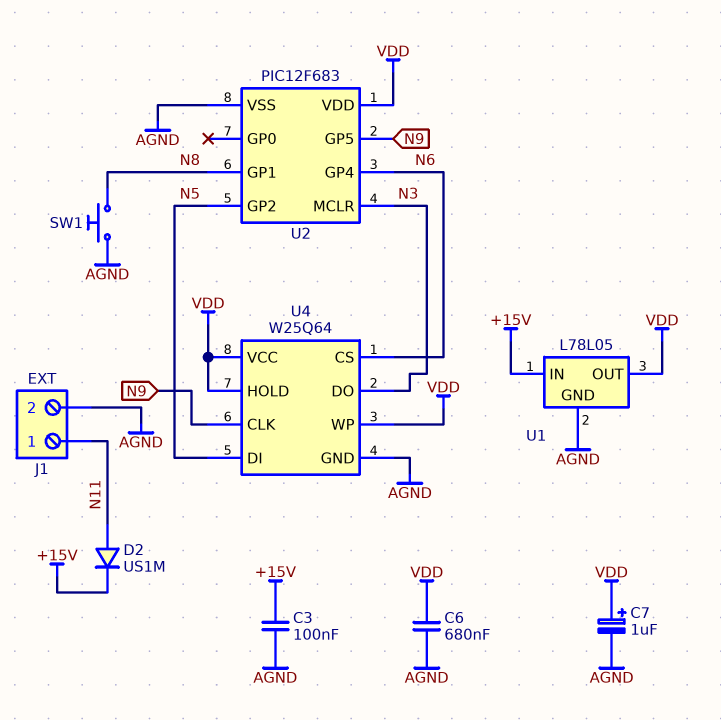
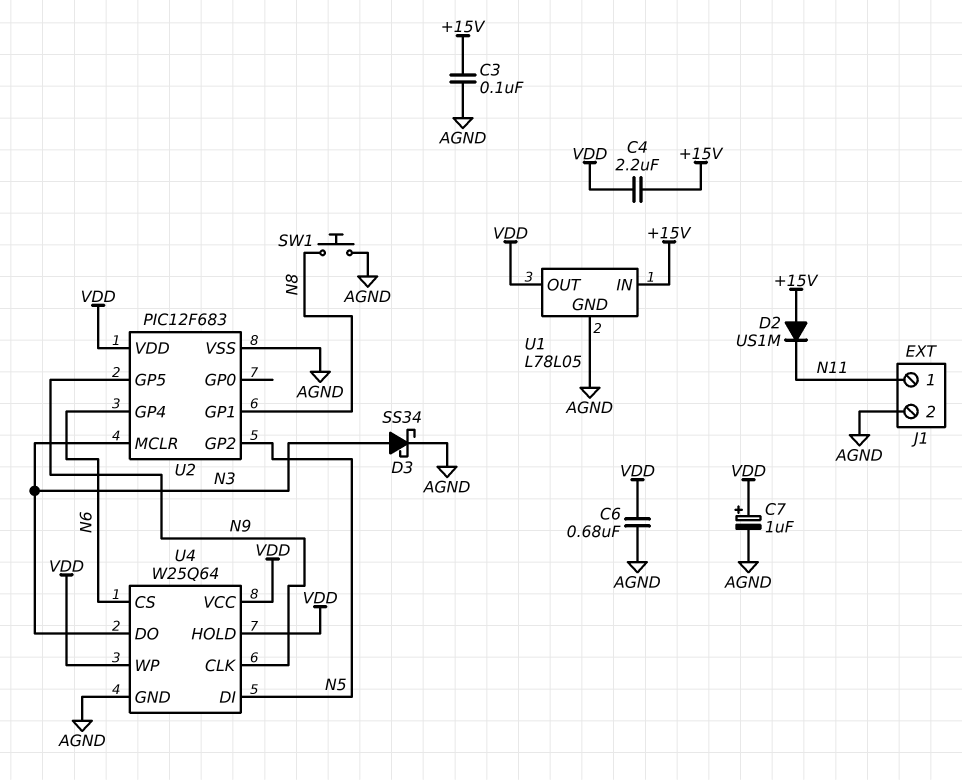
C4: none -> 2.2uF (+15V, VDD)
D2: diode US1M (A N11, K +15V) -> diode US1M (A +15V, K N11)
D3: none -> schottky SS34 (A N3, K AGND)

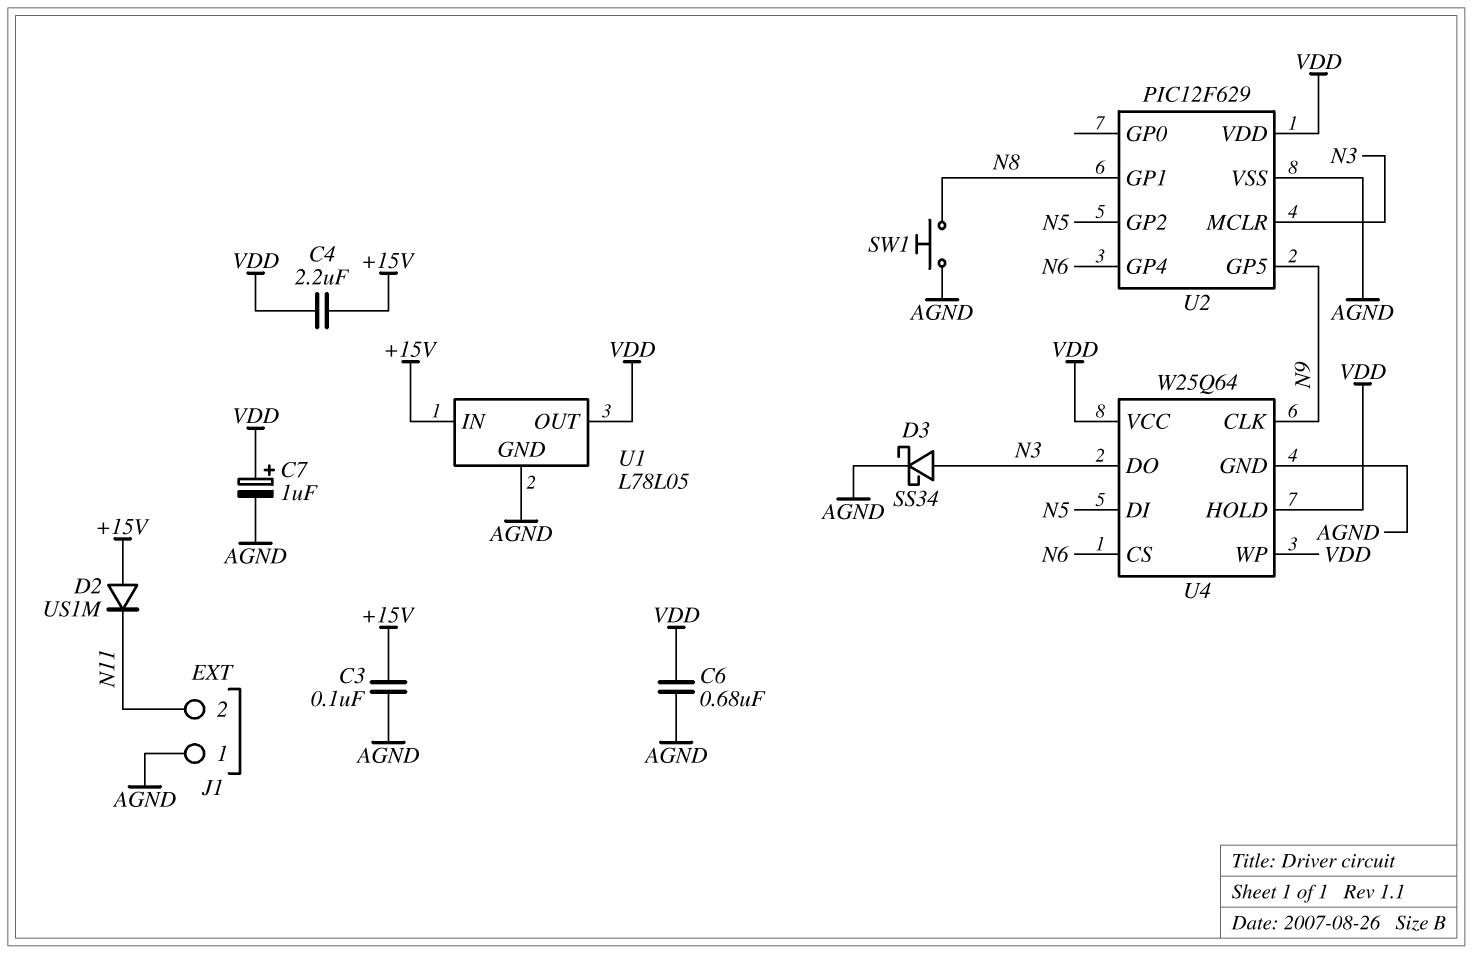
J1 pin 1: N11 -> AGND
J1 pin 2: AGND -> N11
U2: PIC12F683 -> PIC12F629

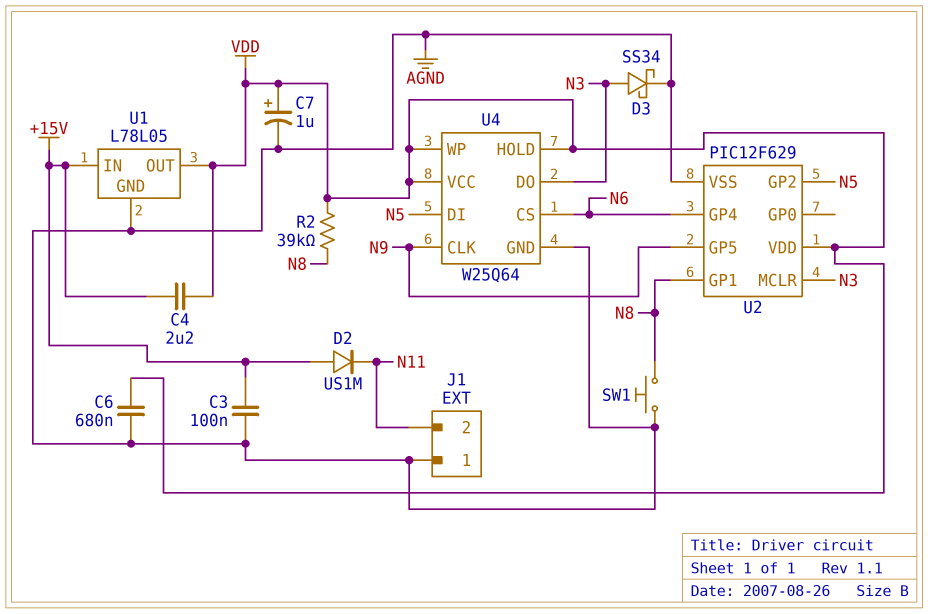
R2: none -> 39k (N8, VDD)

